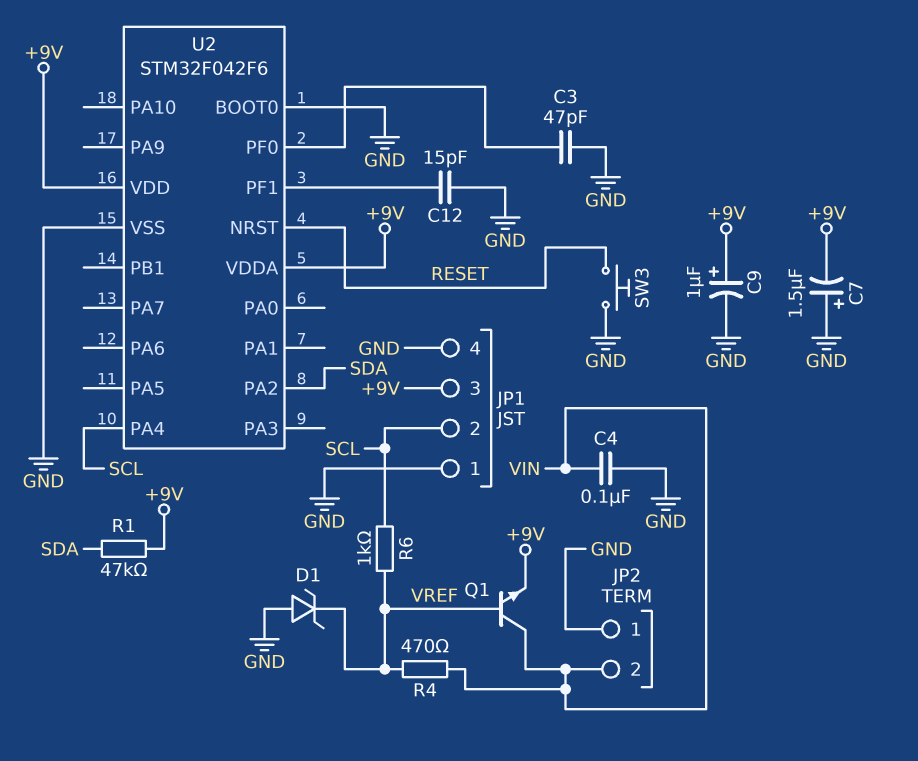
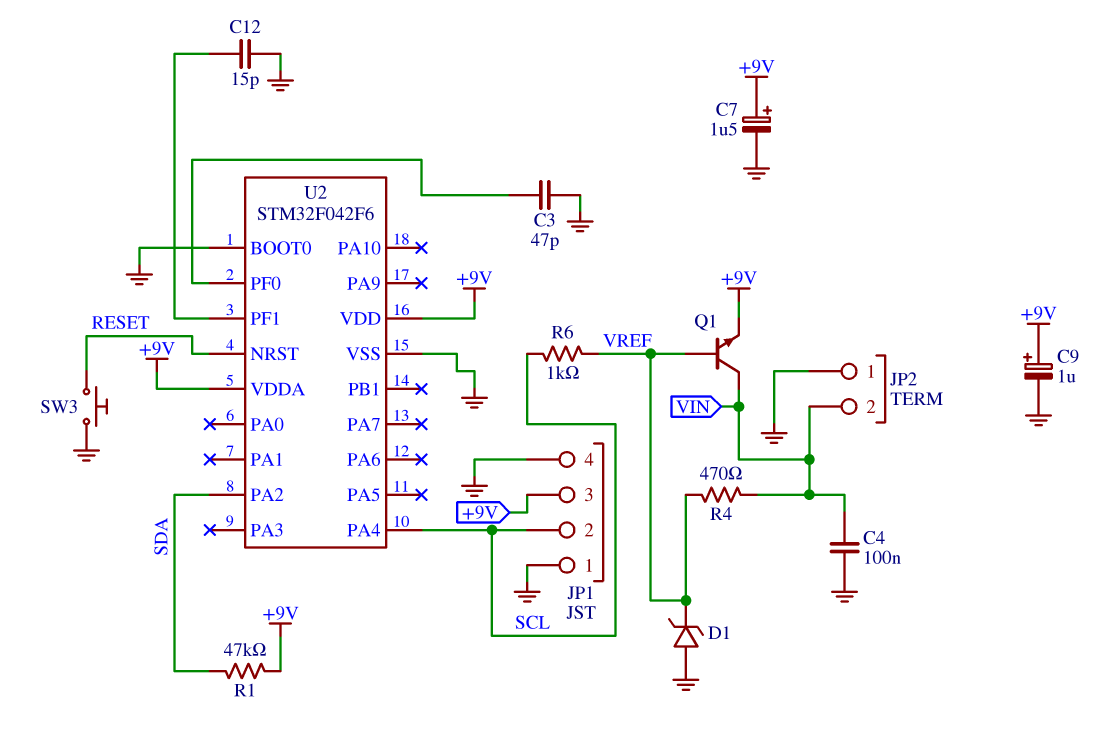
C7: 1.5uF (plus GND, minus +9V) -> 1.5uF (plus +9V, minus GND)

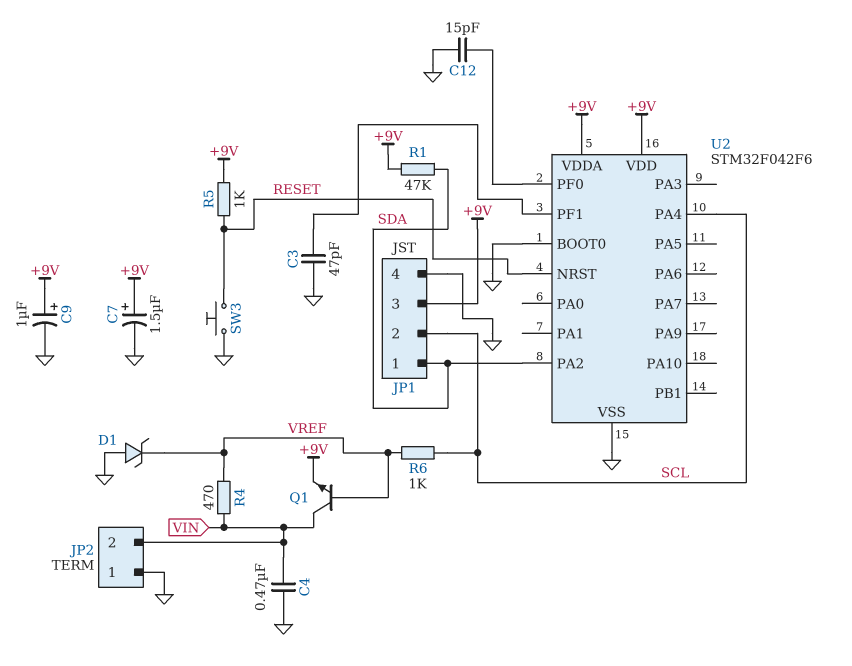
C3: 47pF (GND, U2/PF0) -> 47pF (GND, U2/PF1)
C4: 100nF (GND, VIN) -> 470nF (GND, VIN)
C12: 15pF (GND, U2/PF1) -> 15pF (GND, U2/PF0)
JP1 pin 1: GND -> SDA
R5: none -> 1k (+9V, RESET)

